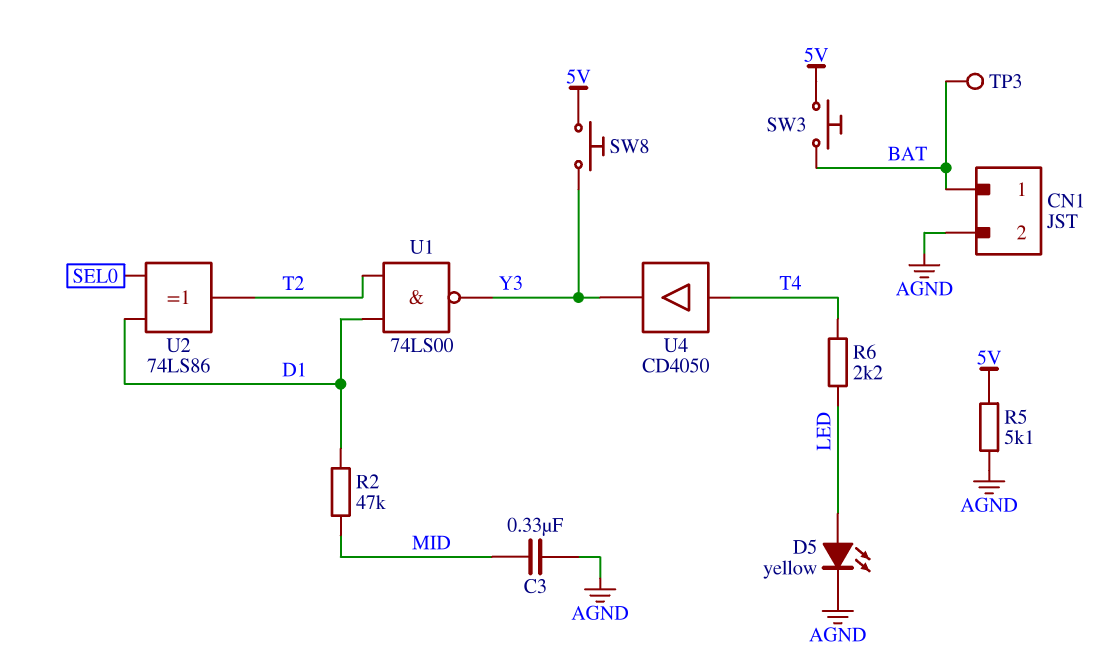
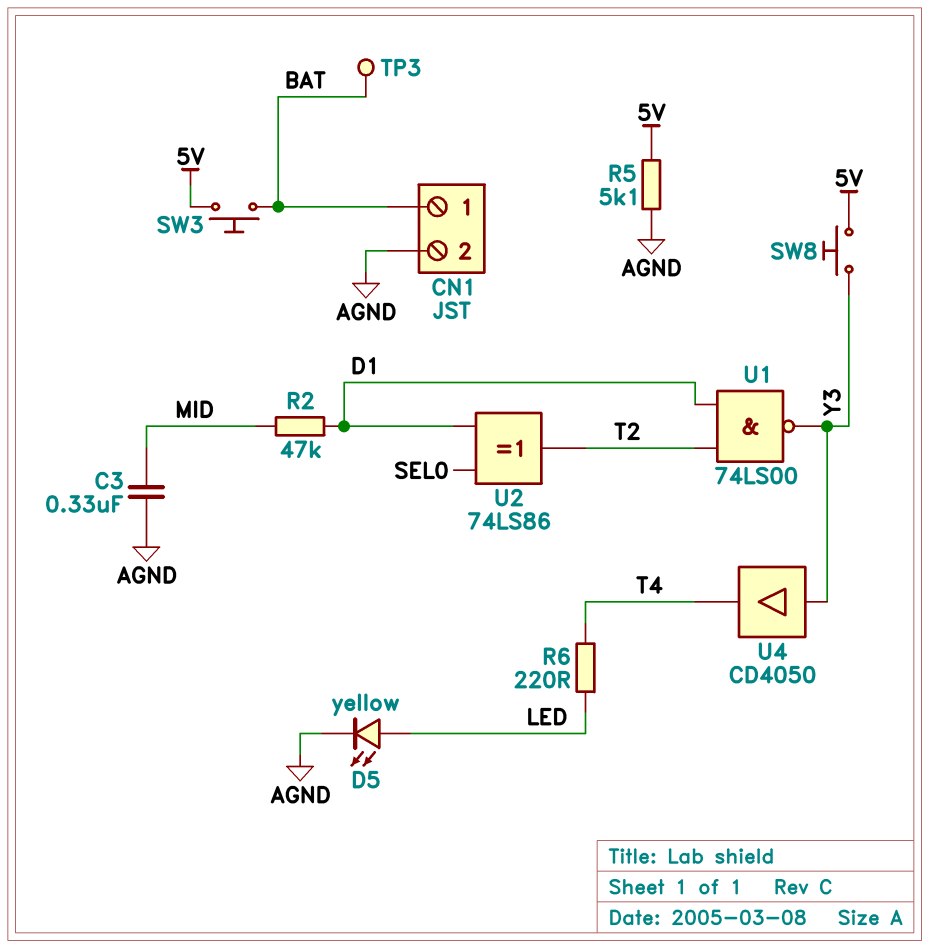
R6: 2.2k (LED, T4) -> 220 (LED, T4)
U4: buffer CD4050 (in T4, out Y3) -> buffer CD4050 (in Y3, out T4)

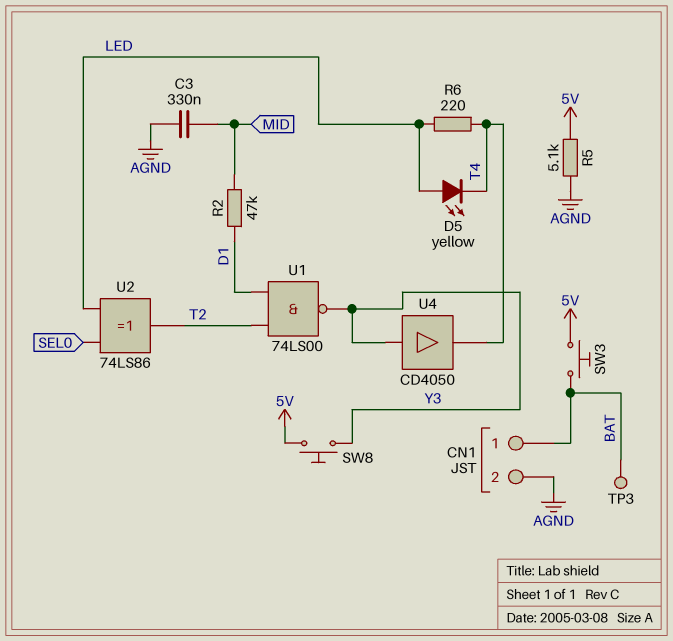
D5: LED yellow (A LED, K AGND) -> LED yellow (A LED, K T4)
U2: XOR 74LS86 (in D1, in SEL0, out T2) -> XOR 74LS86 (in LED, in SEL0, out T2)

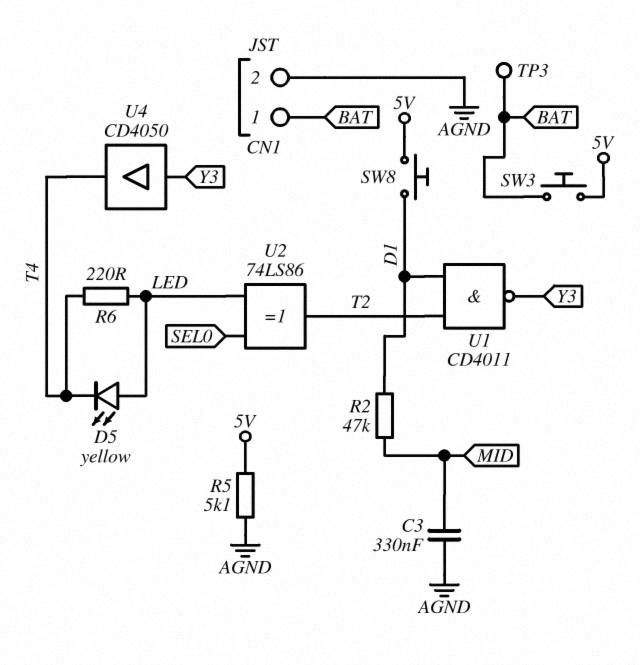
SW8: button (5V, Y3) -> button (5V, D1)
U1: NAND 74LS00 (in D1, in T2, out Y3) -> NAND CD4011 (in D1, in T2, out Y3)

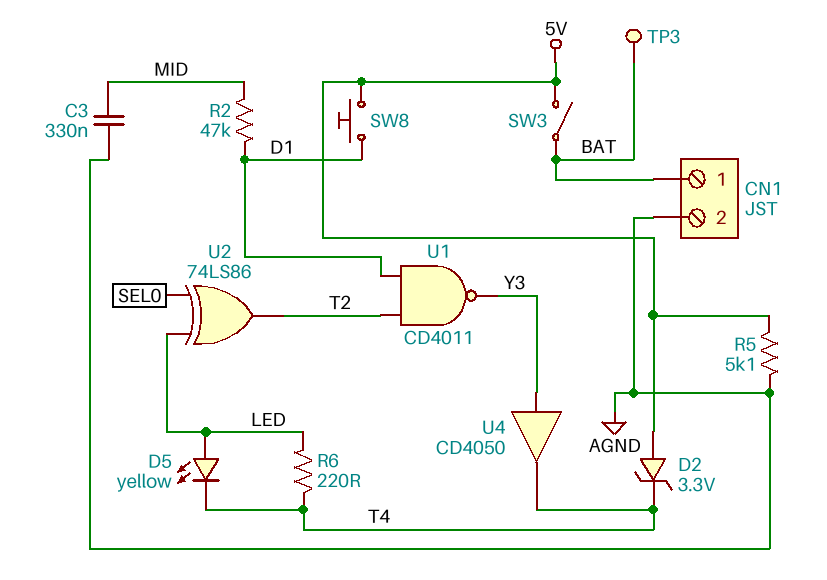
D2: none -> zener 3.3V (A 5V, K T4)
SW3: button (5V, BAT) -> switch (5V, BAT)

